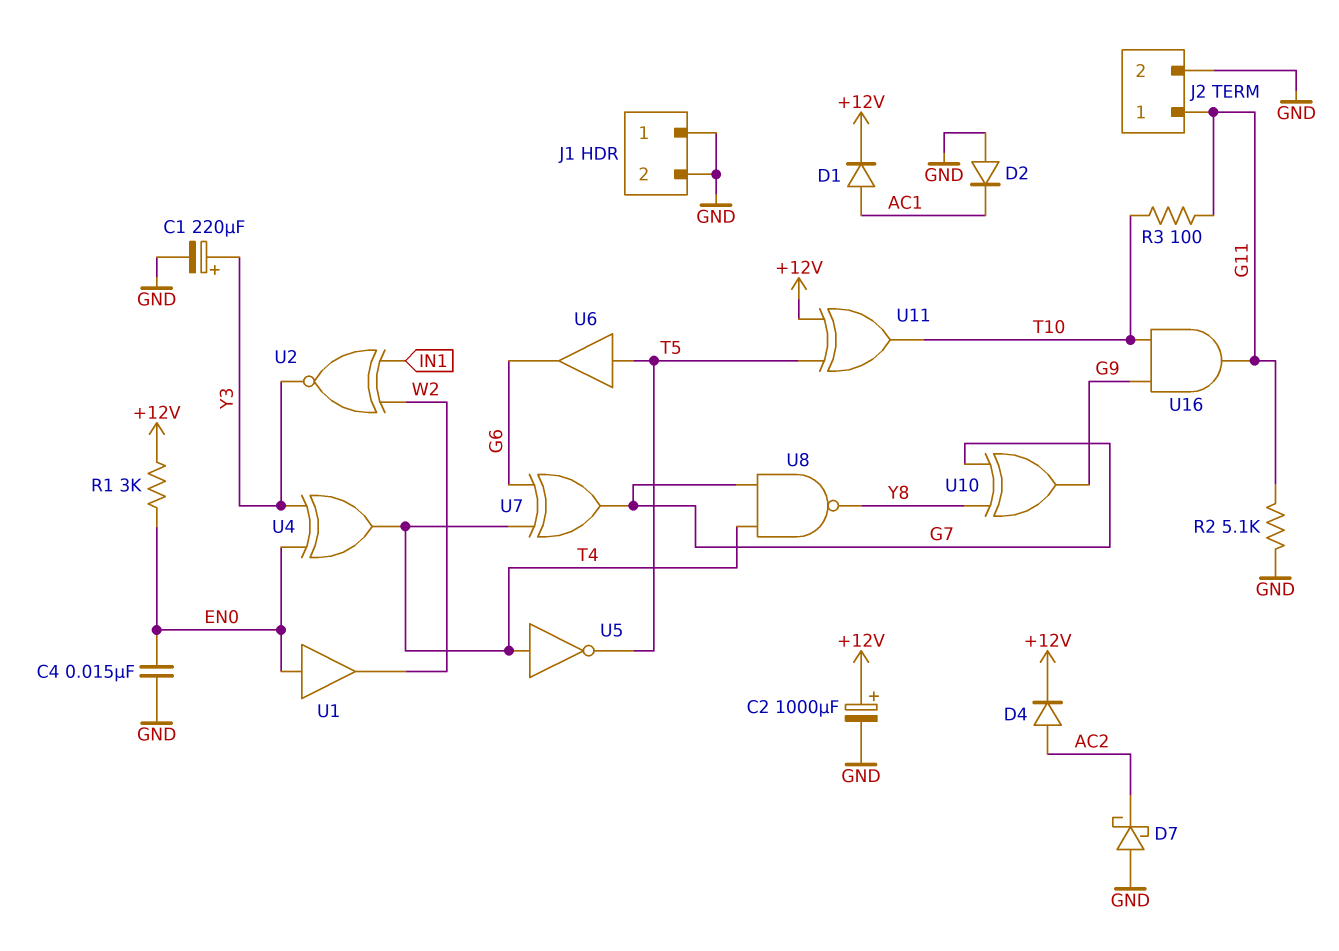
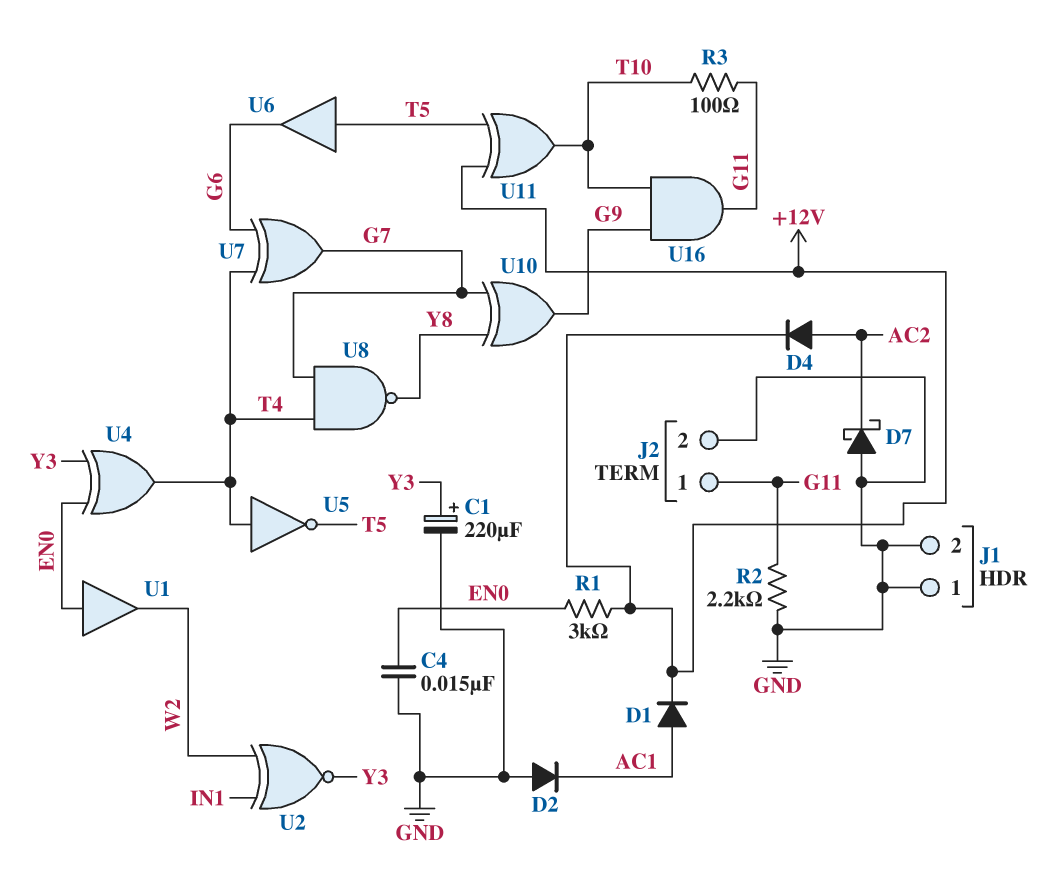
C2: 1000uF (plus +12V, minus GND) -> none
R2: 5.1k (G11, GND) -> 2.2k (G11, GND)

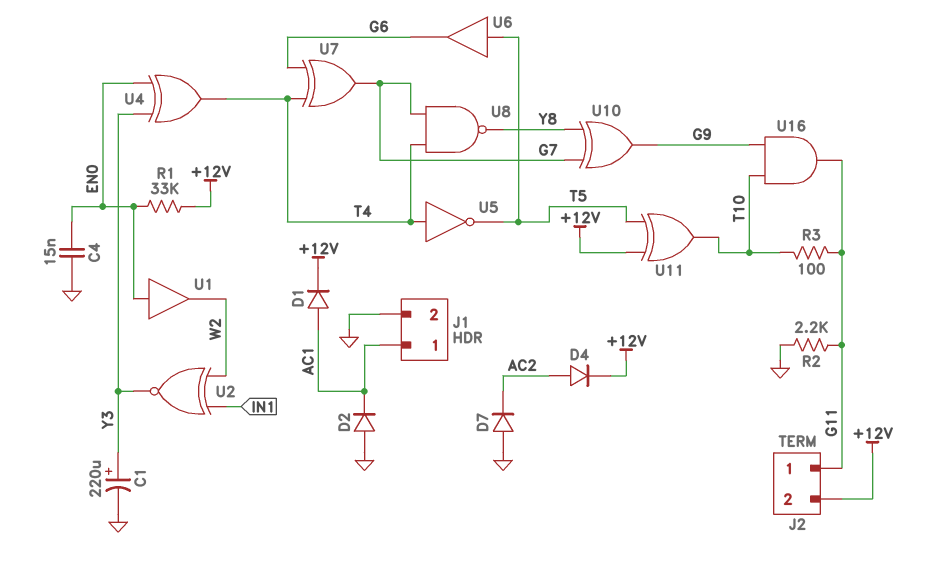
D7: schottky (A GND, K AC2) -> diode (A GND, K AC2)
J1 pin 1: GND -> AC1
J2 pin 2: GND -> +12V
R1: 3k (+12V, EN0) -> 33k (+12V, EN0)

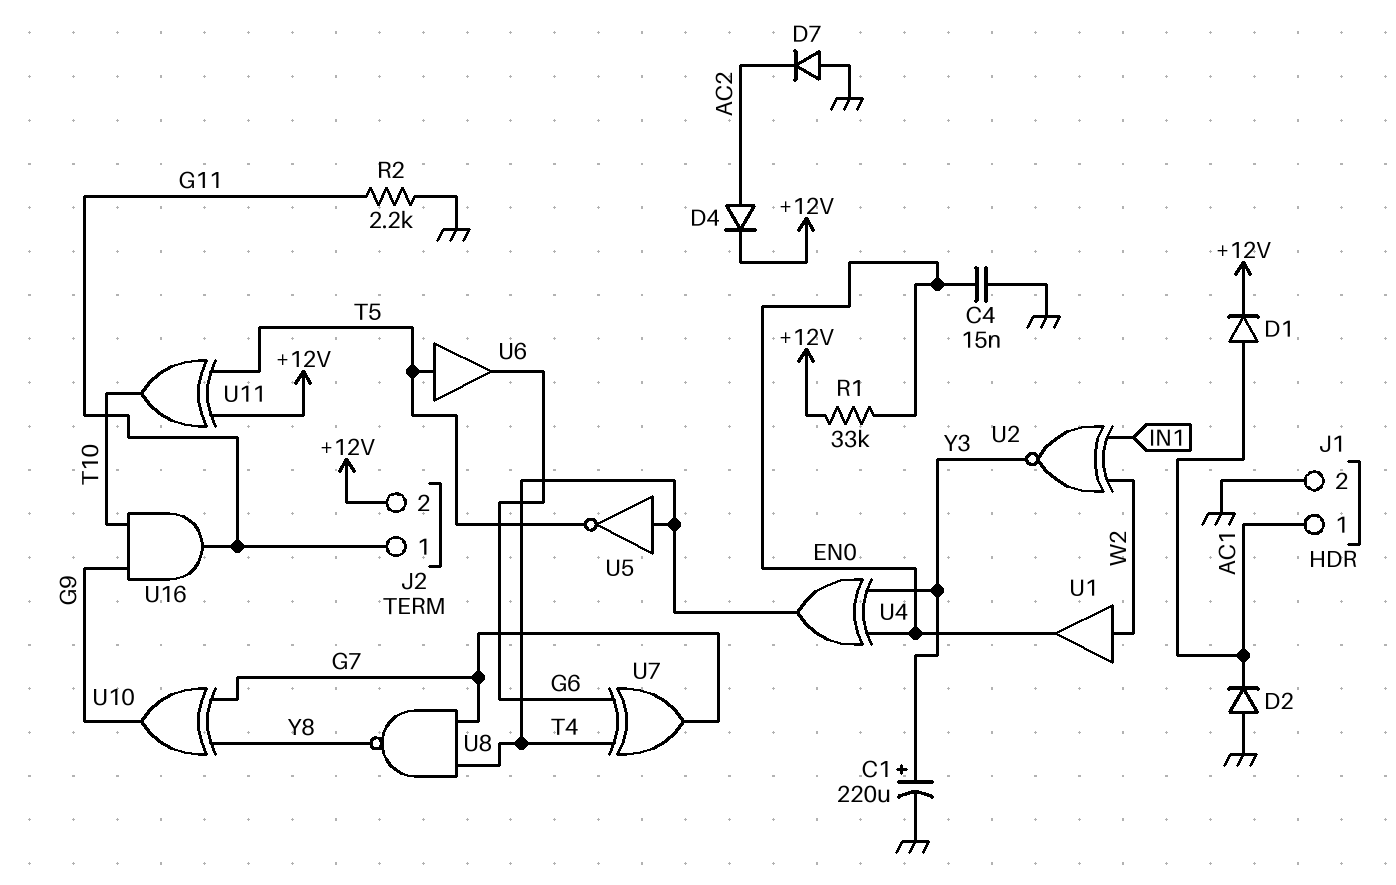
R3: 100 (G11, T10) -> none
U1: buffer (in EN0, out W2) -> buffer (in W2, out EN0)

